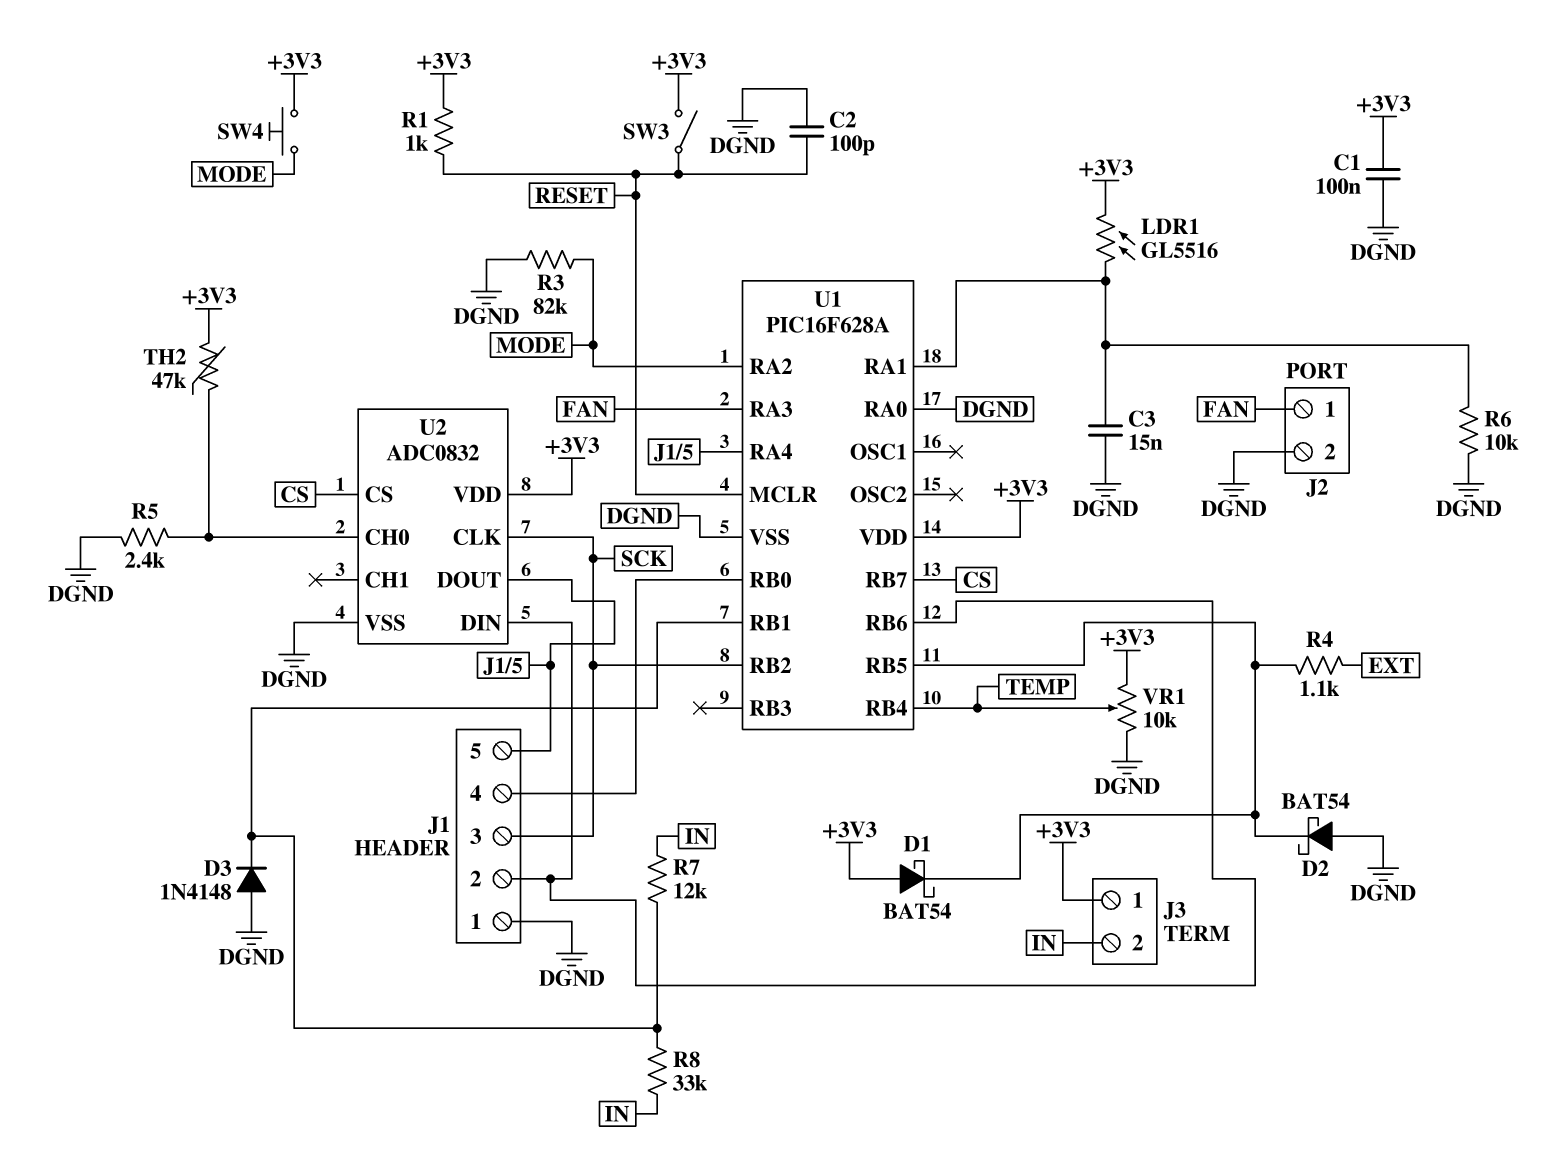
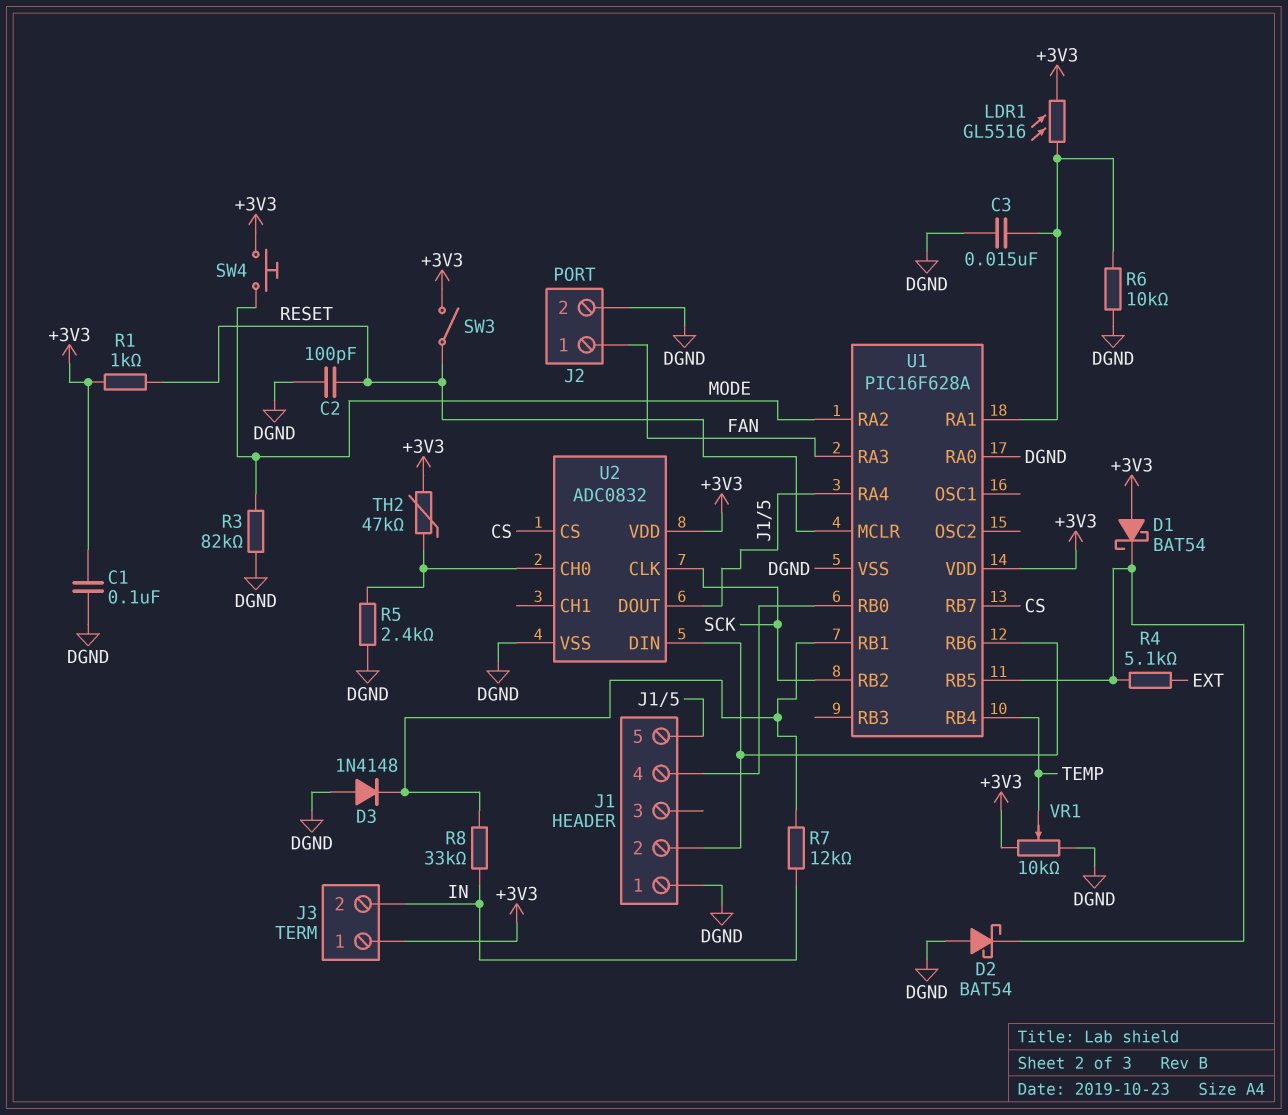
J1 pin 3: SCK -> none
R4: 1.1k (EXT, U1/RB5) -> 5.1k (EXT, U1/RB5)

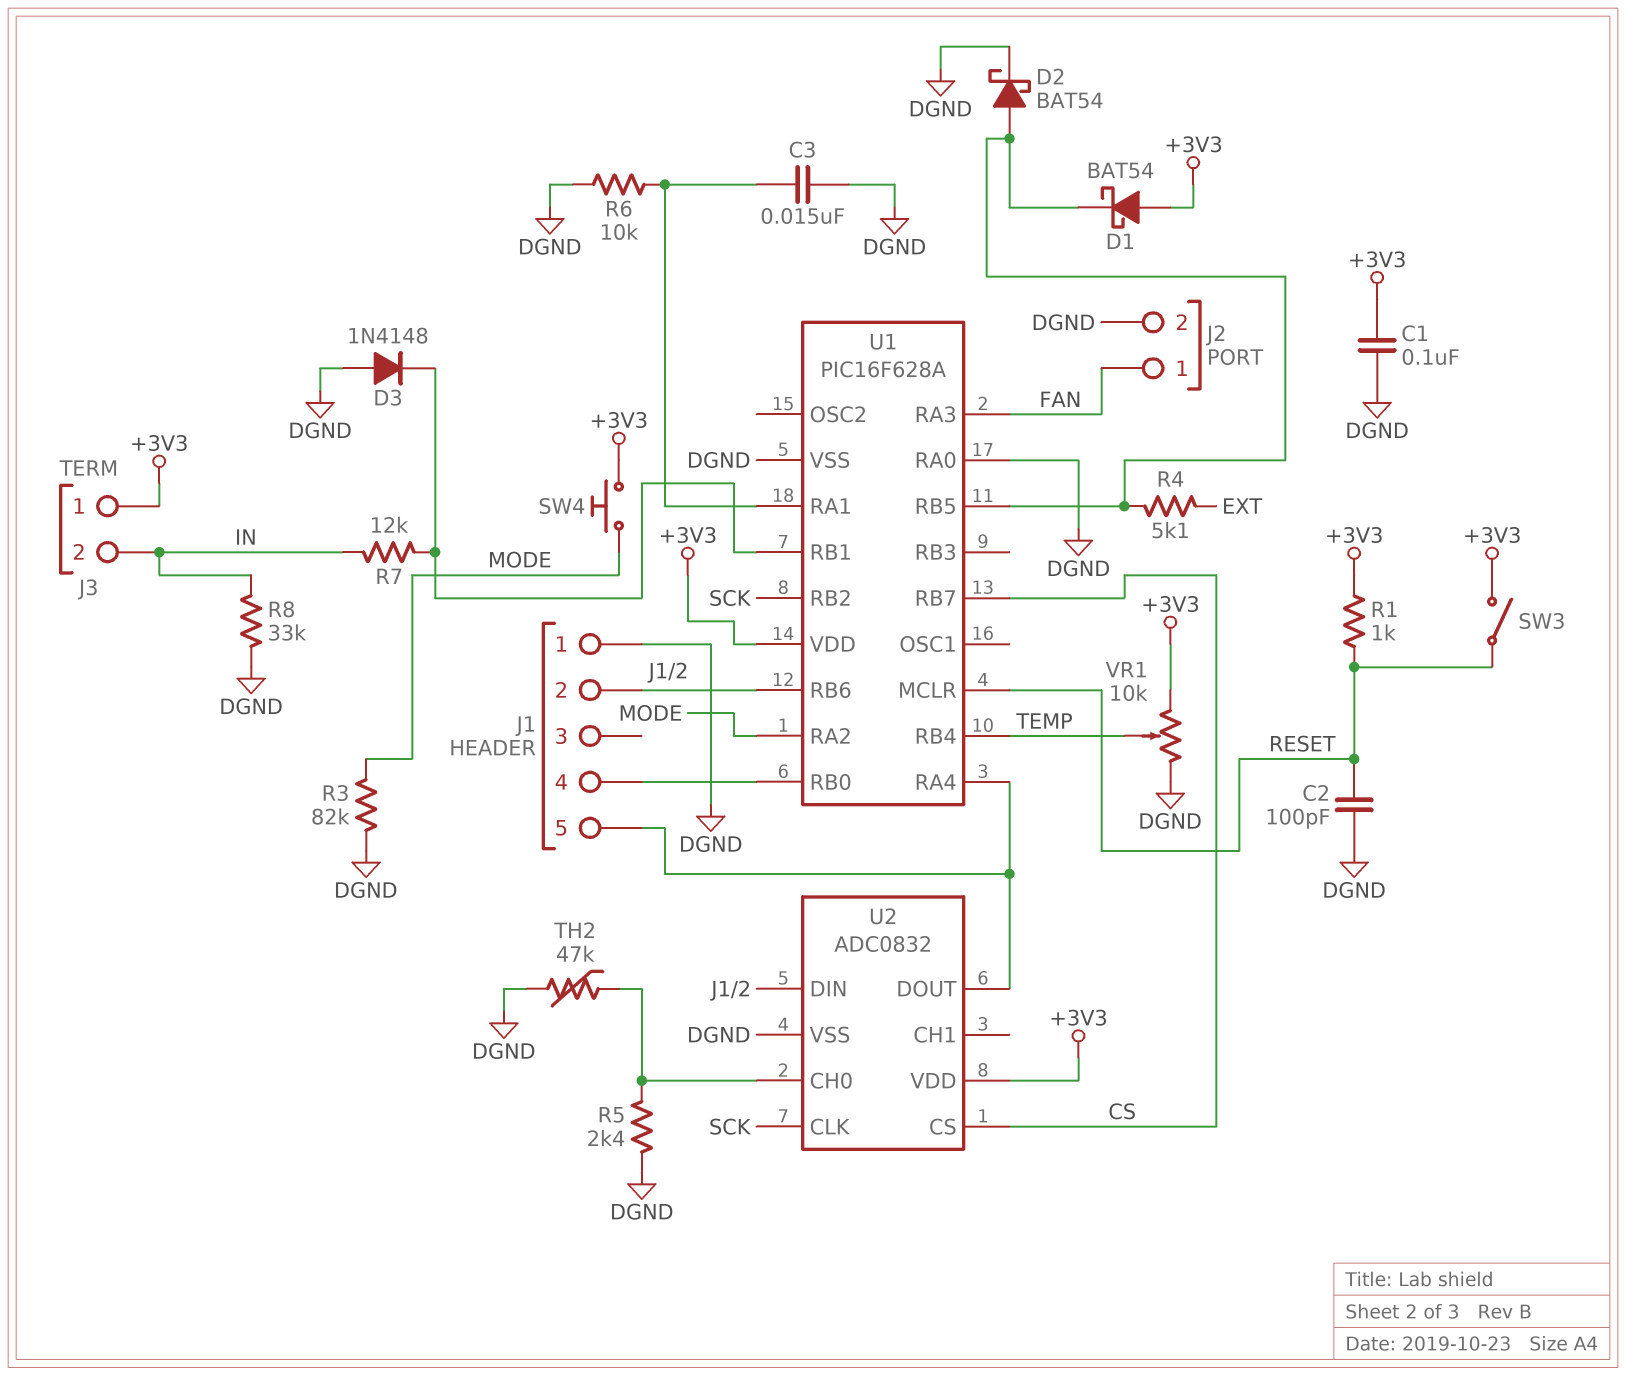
D2: schottky BAT54 (A DGND, K U1/RB5) -> schottky BAT54 (A U1/RB5, K DGND)
LDR1: GL5516 (+3V3, U1/RA1) -> none
R8: 33k (IN, U1/RB1) -> 33k (DGND, IN)
TH2: 47k (+3V3, U2/CH0) -> 47k (DGND, U2/CH0)

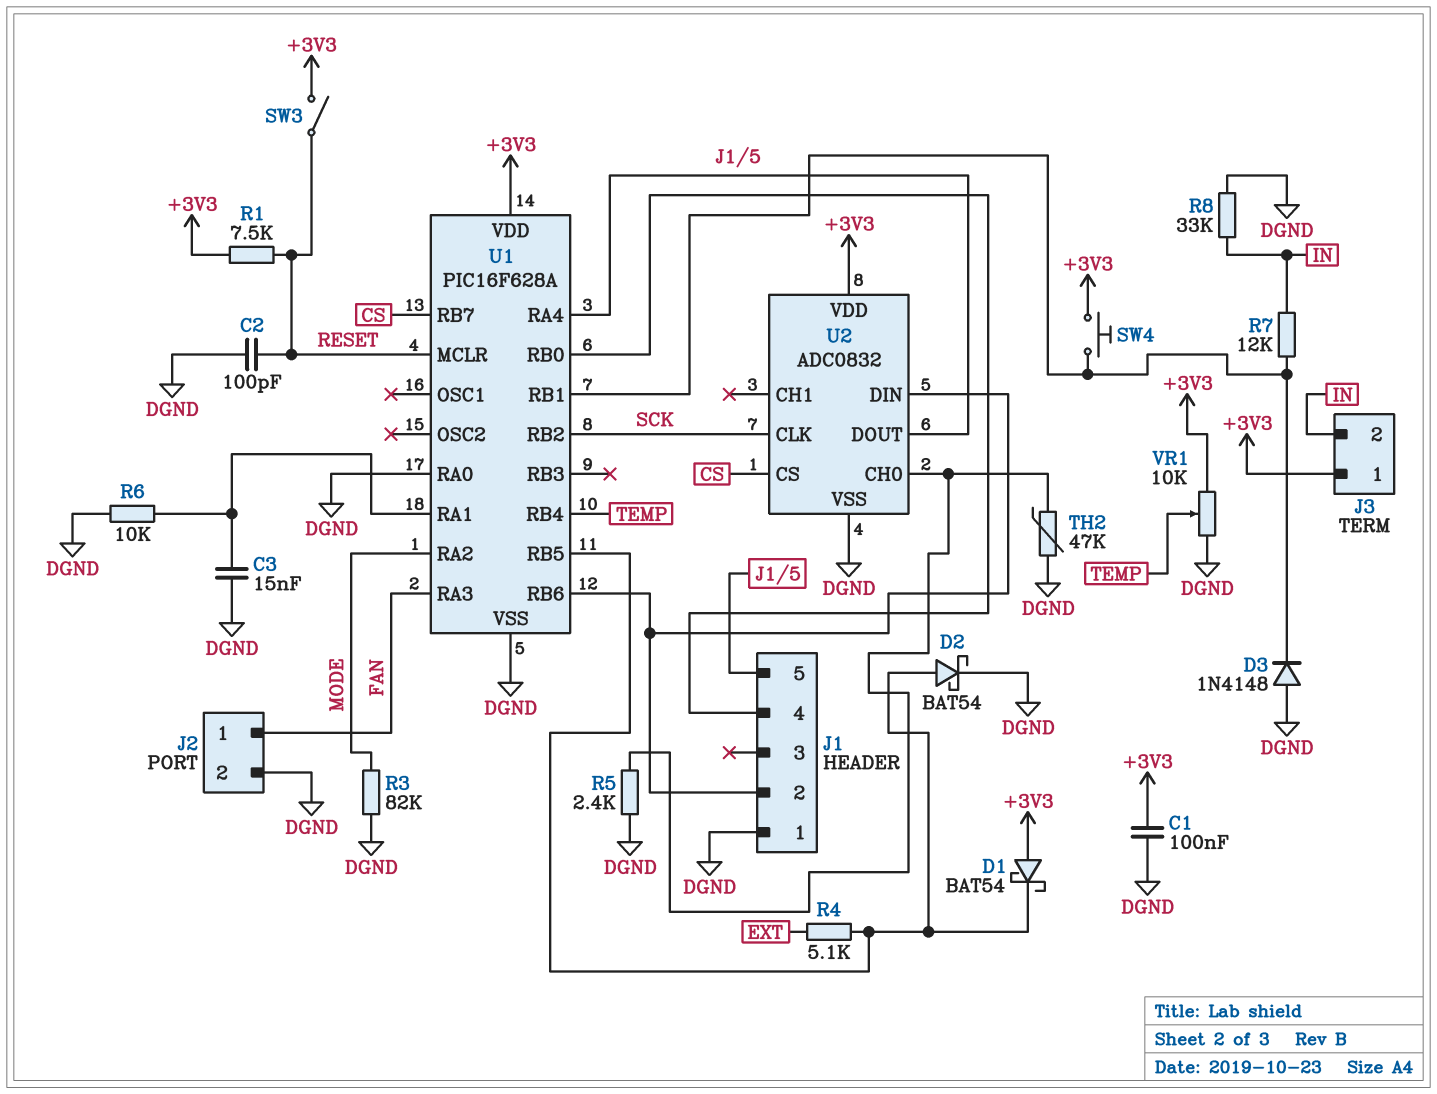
R1: 1k (+3V3, RESET) -> 7.5k (+3V3, RESET)
SW4: button (+3V3, MODE) -> button (+3V3, U1/RB1)

